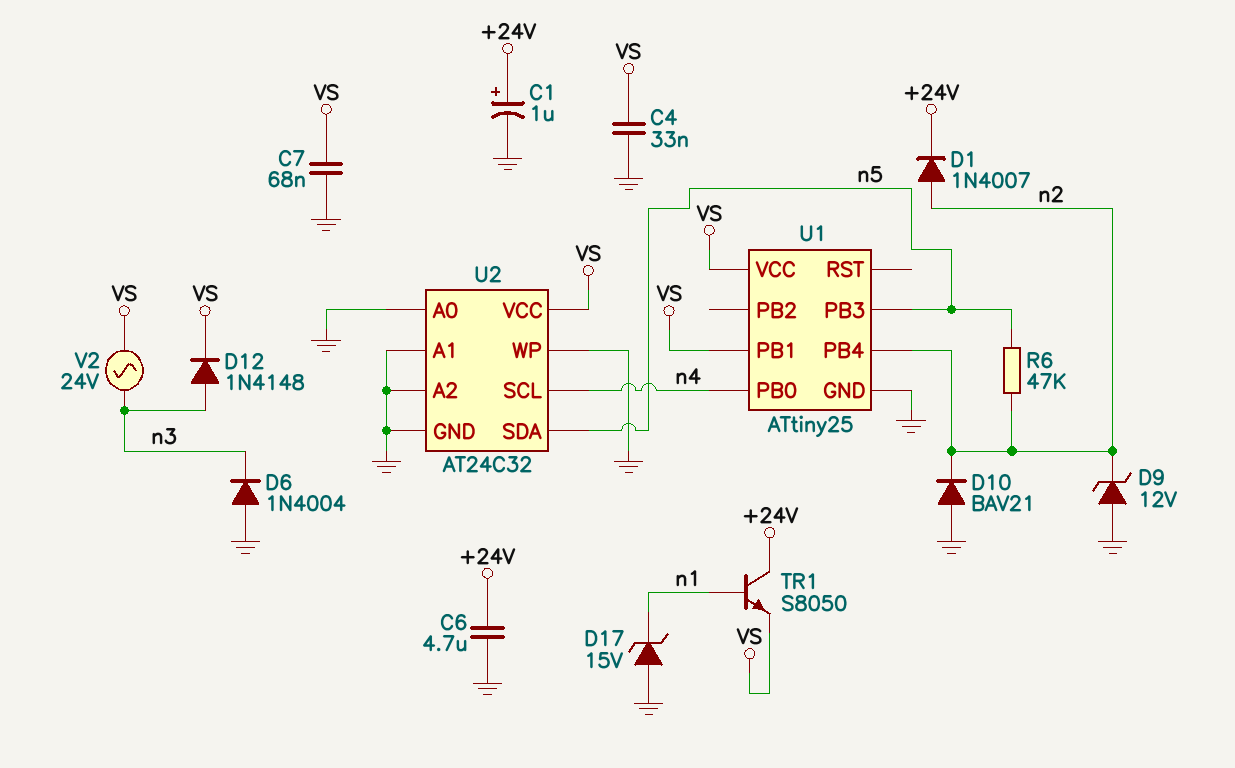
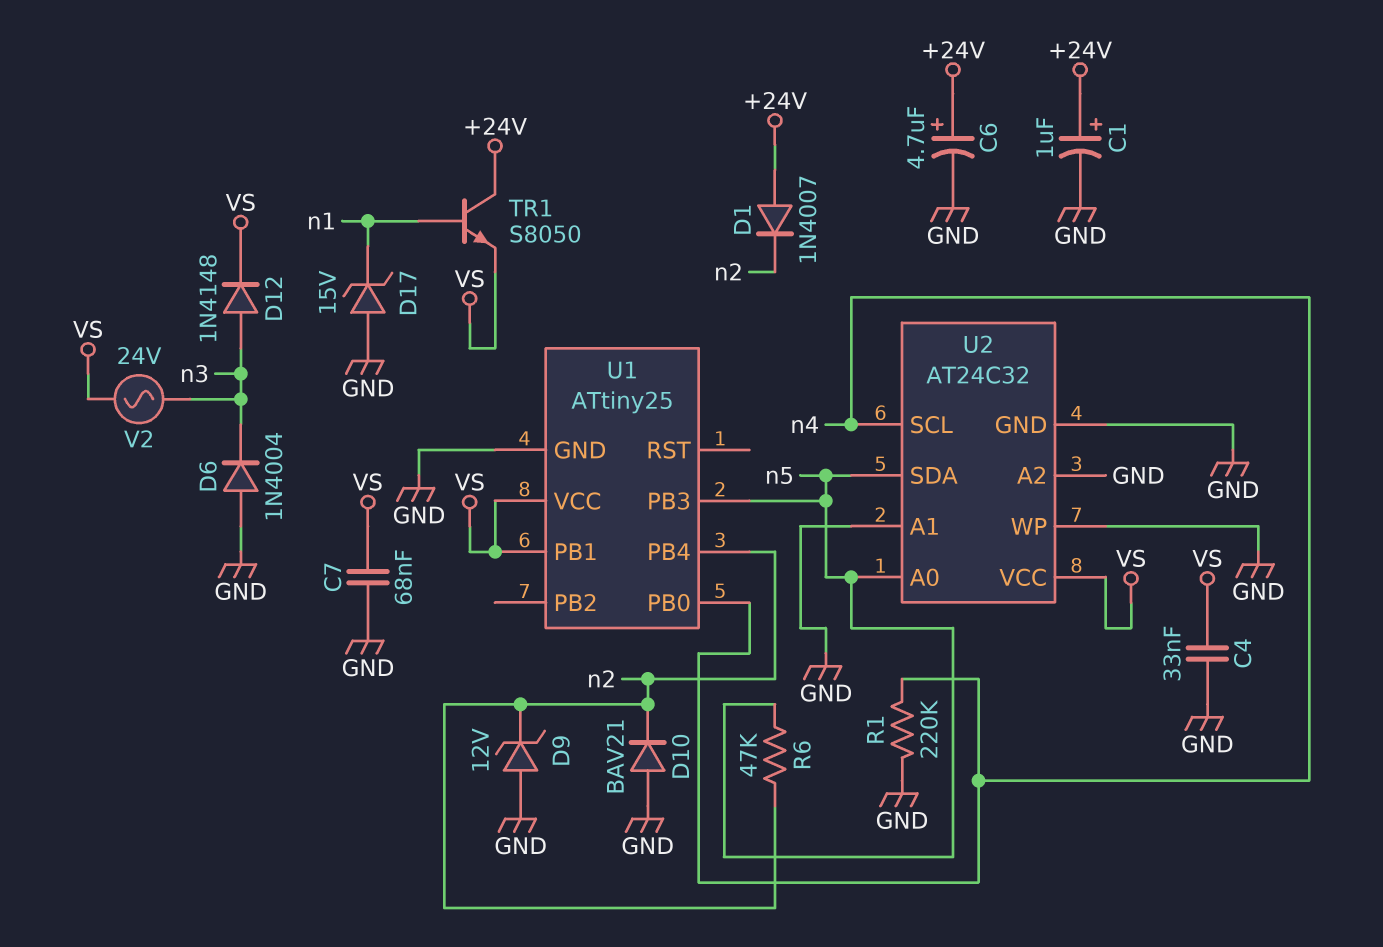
C6: 4.7uF (+24V, GND) -> 4.7uF (plus +24V, minus GND)
D1: diode 1N4007 (A n2, K +24V) -> diode 1N4007 (A +24V, K n2)
R1: none -> 220k (GND, n4)
U2 pin A0: GND -> n5

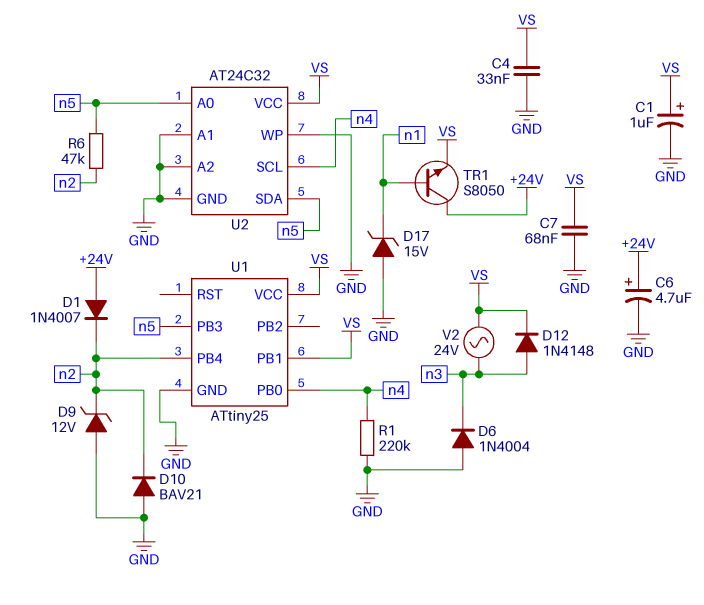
C1: 1uF (plus +24V, minus GND) -> 1uF (plus VS, minus GND)

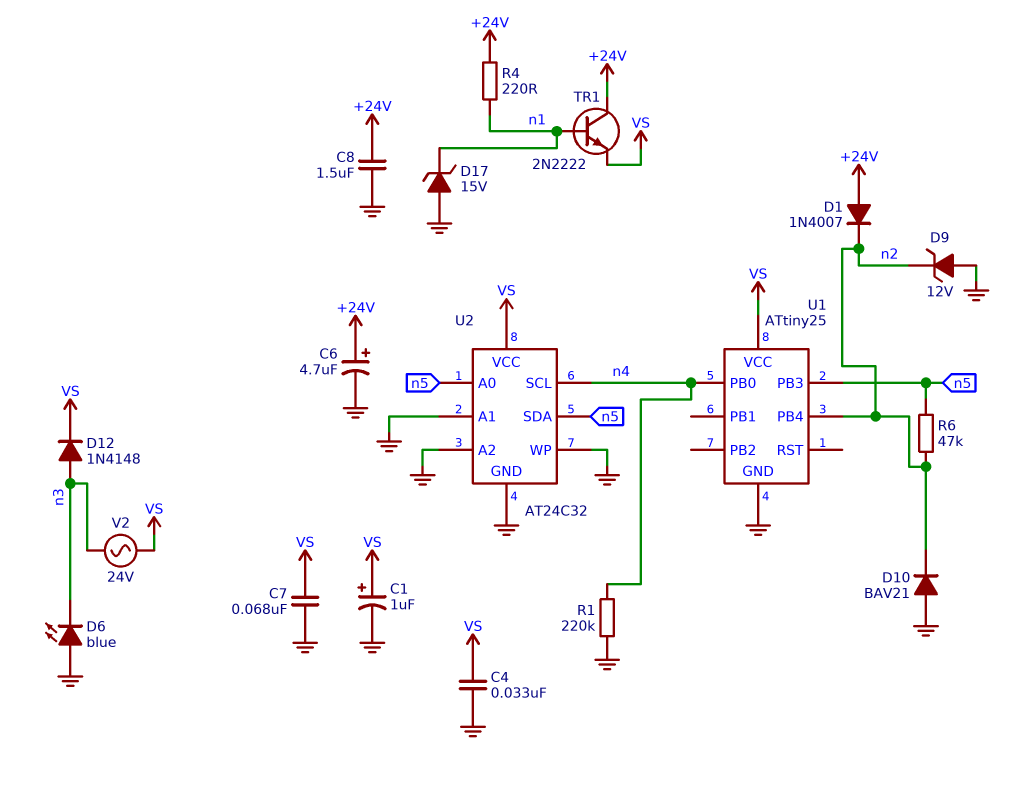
C8: none -> 1.5uF (+24V, GND)
D6: diode 1N4004 (A GND, K n3) -> LED blue (A GND, K n3)
R4: none -> 220 (+24V, n1)
TR1: NPN S8050 (B n1, C +24V, E VS) -> NPN 2N2222 (B n1, C +24V, E VS)
U1 pin PB1: VS -> none

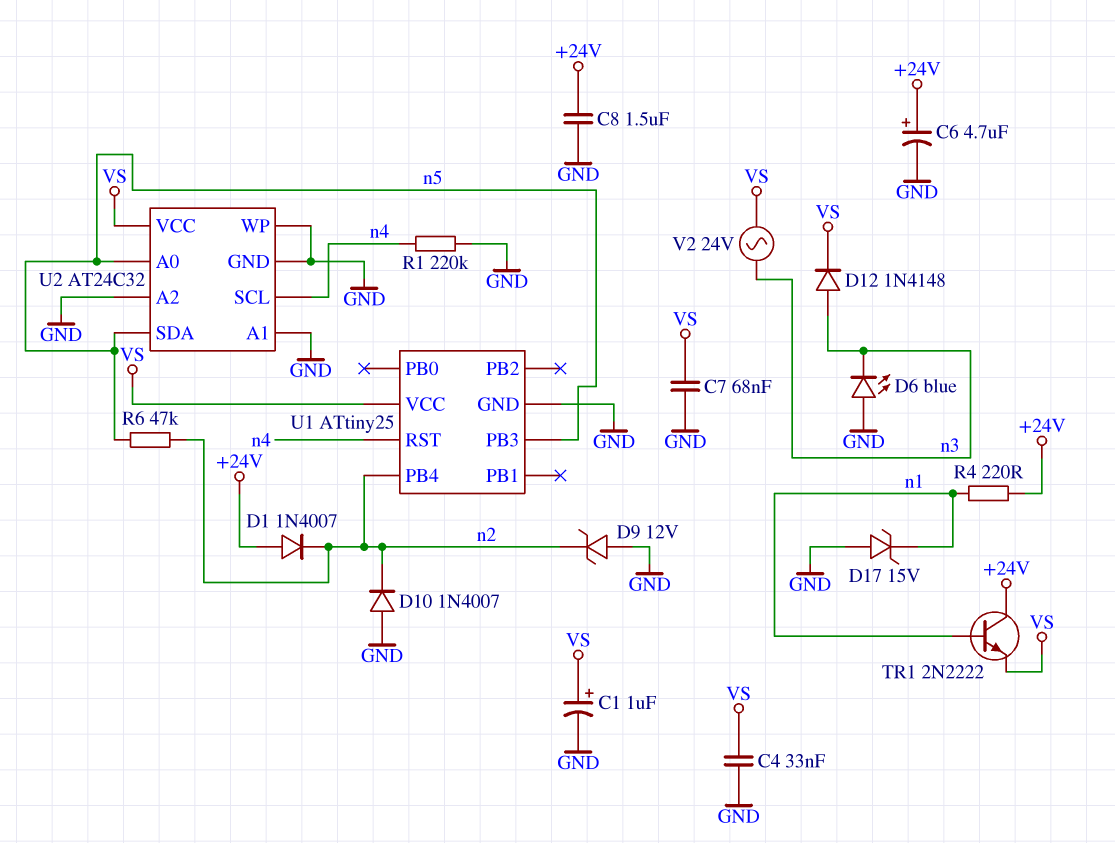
D10: diode BAV21 (A GND, K n2) -> diode 1N4007 (A GND, K n2)
U1 pin PB0: n4 -> none
U1 pin RST: none -> n4

